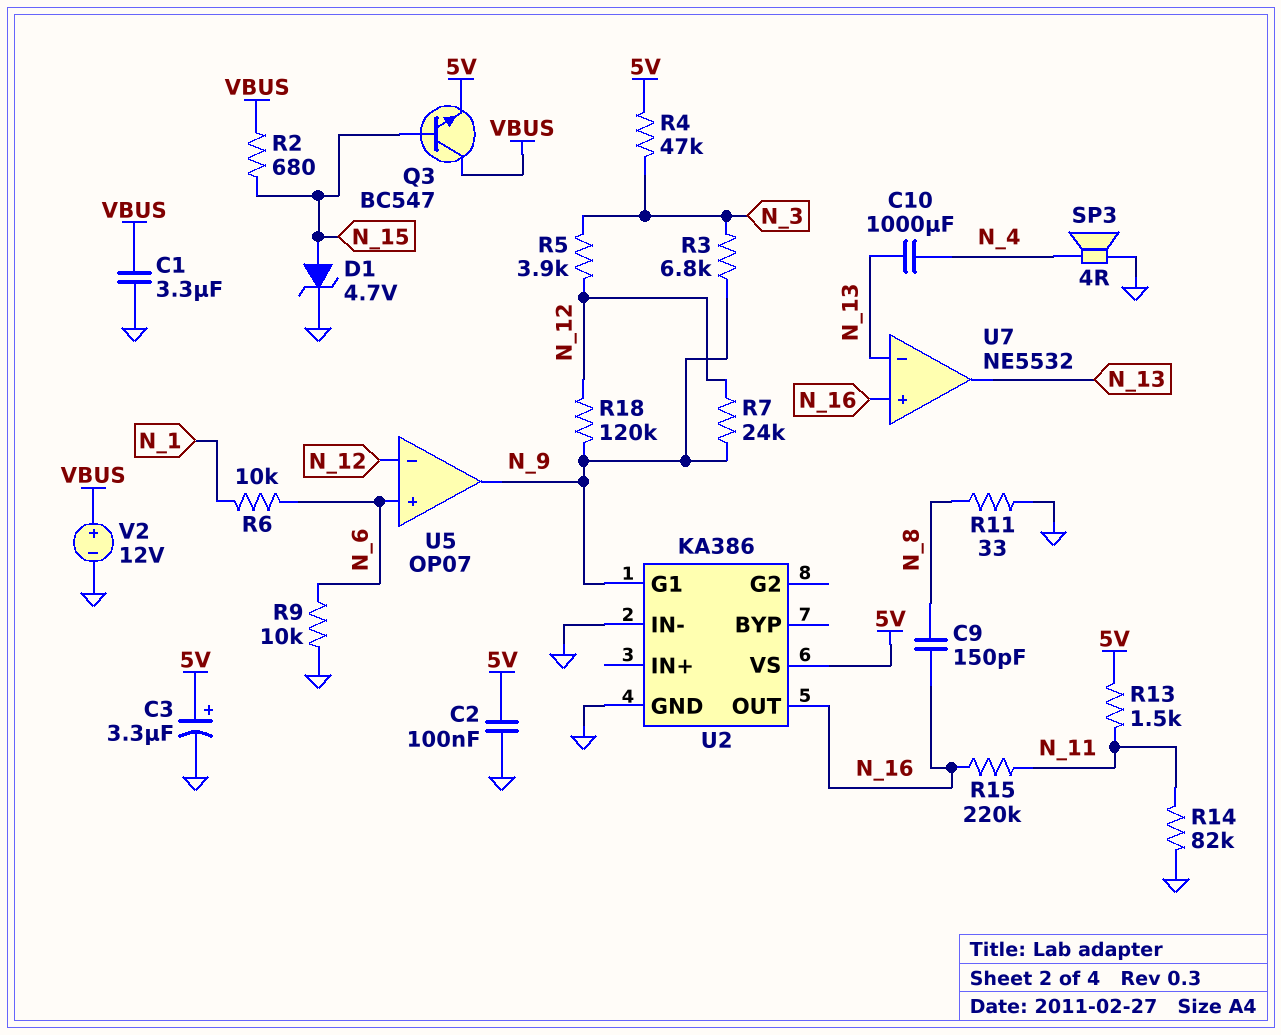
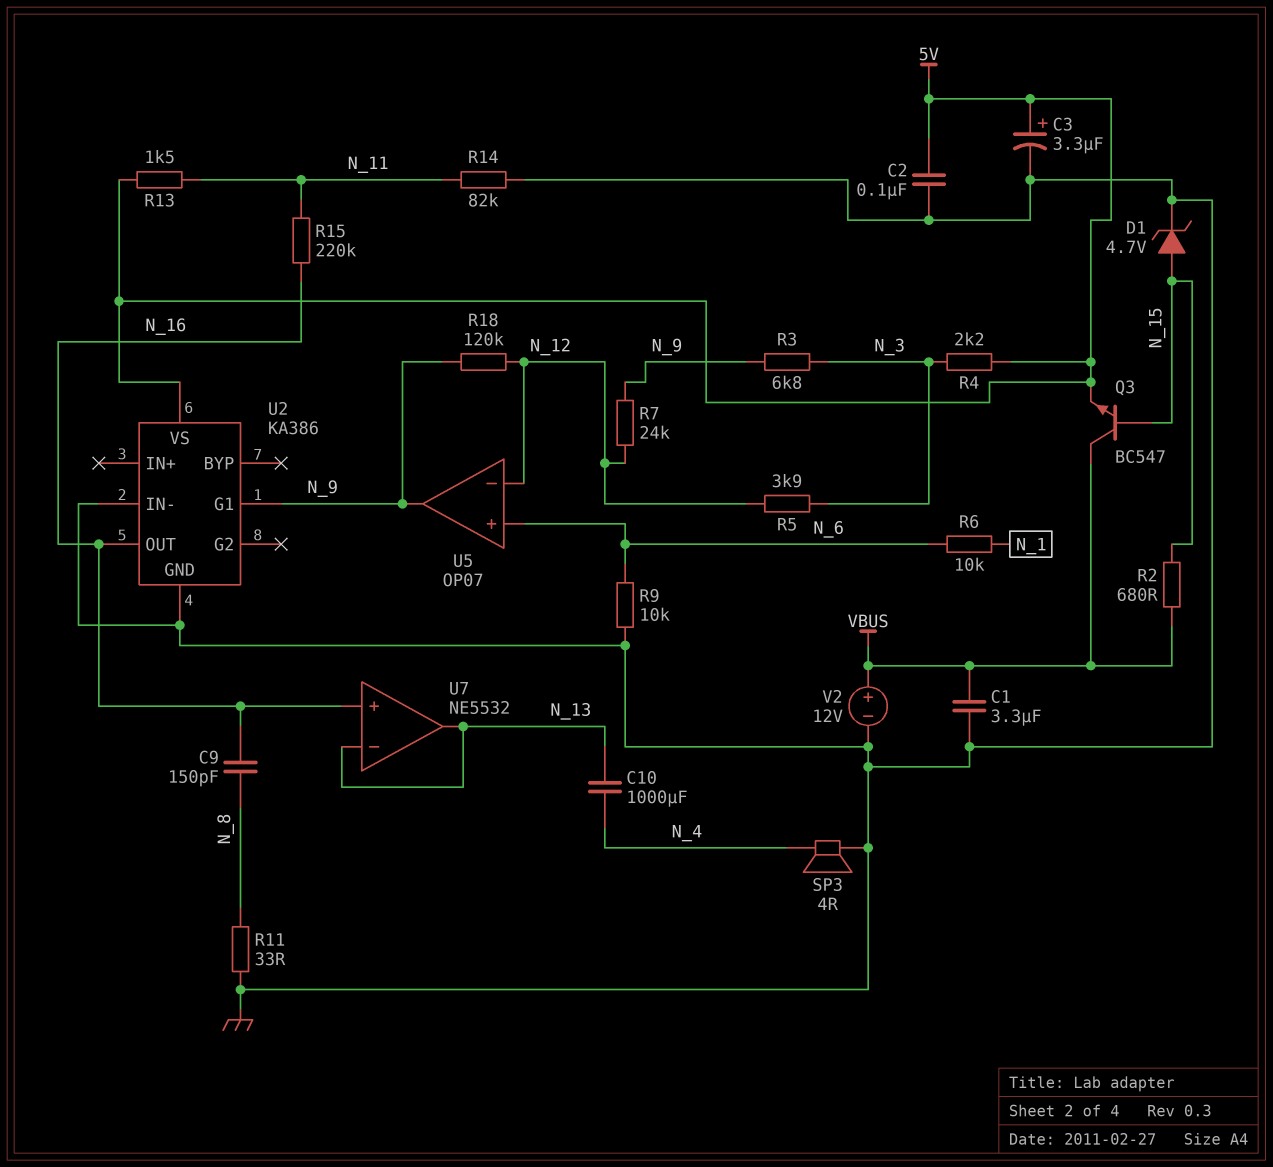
R4: 47k (5V, N_3) -> 2.2k (5V, N_3)

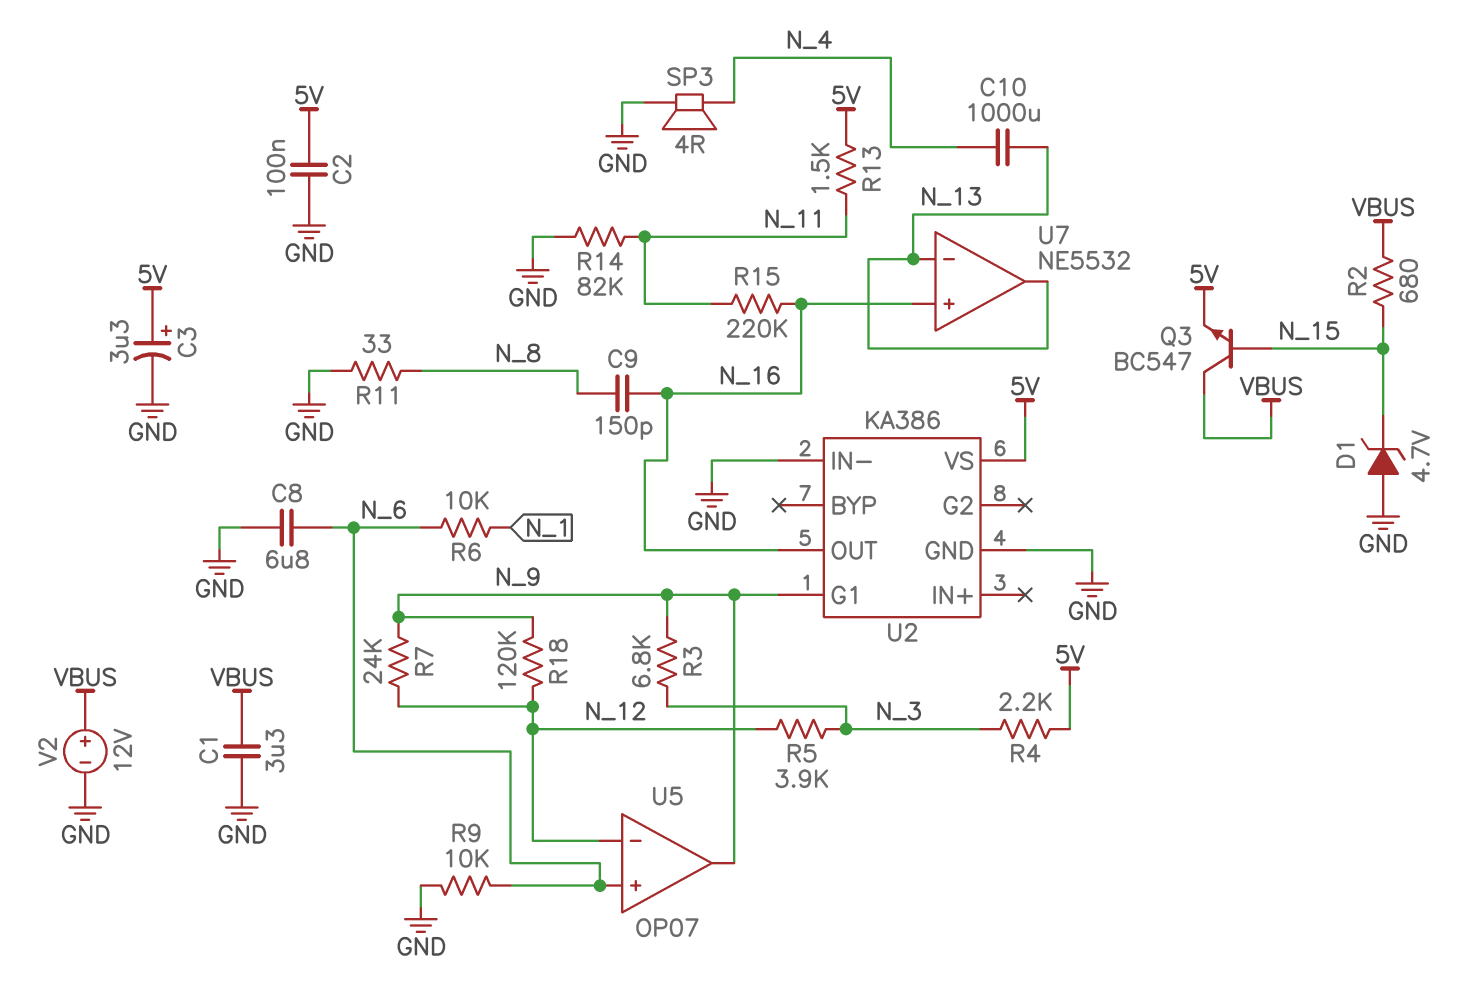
C8: none -> 6.8uF (GND, N_6)
D1: zener 4.7V (A N_15, K GND) -> zener 4.7V (A GND, K N_15)

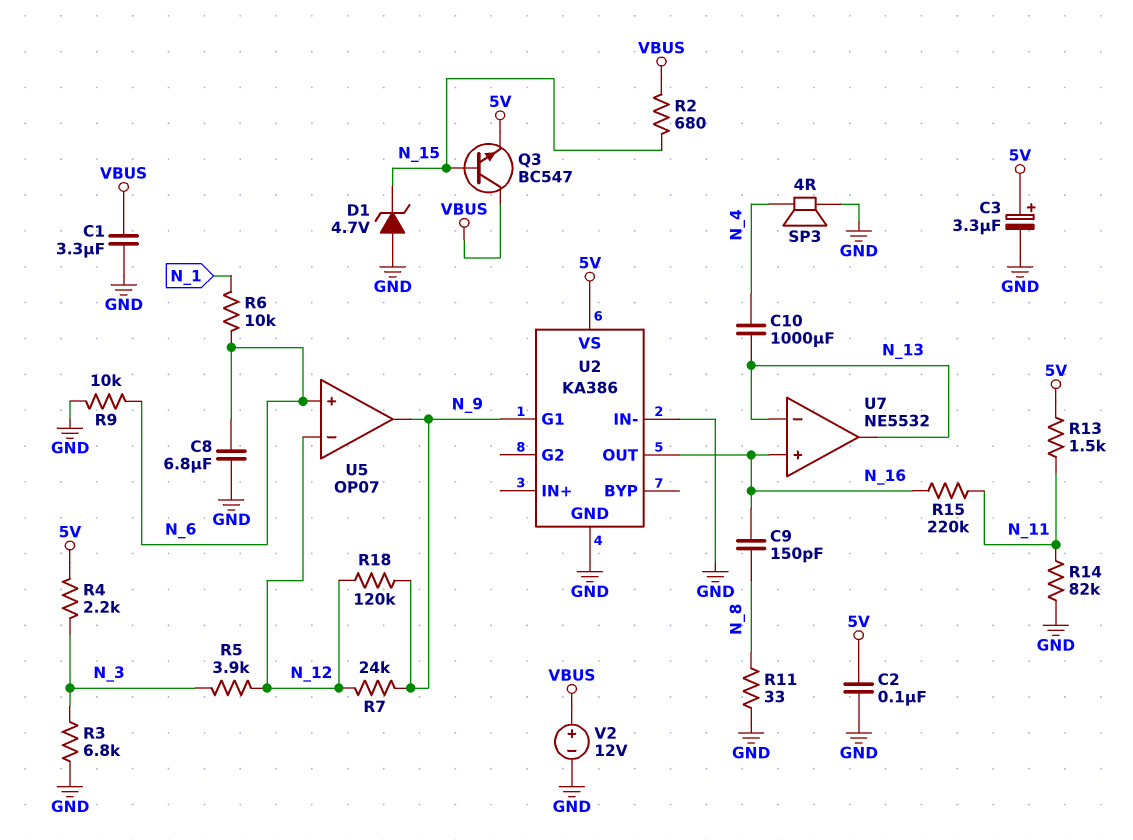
R3: 6.8k (N_3, N_9) -> 6.8k (GND, N_3)

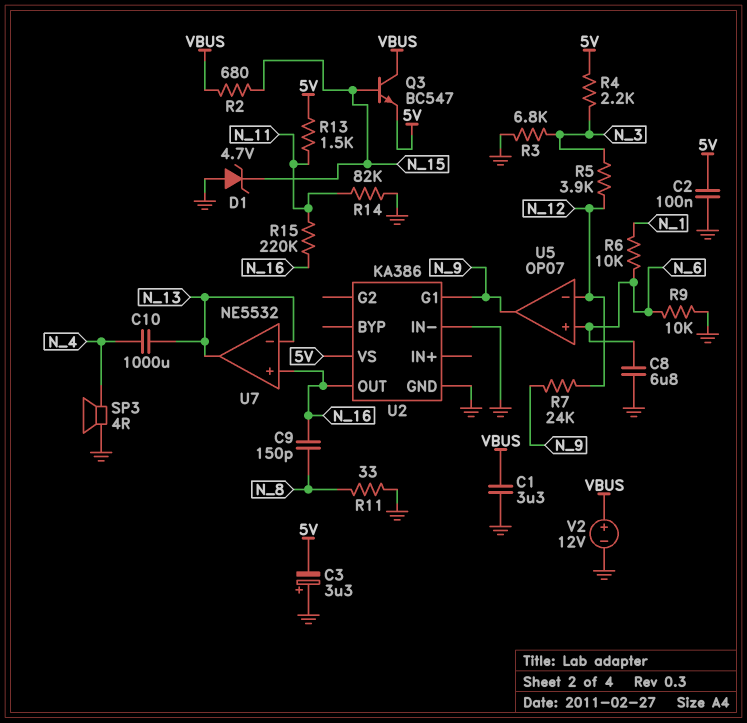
C3: 3.3uF (plus 5V, minus GND) -> 3.3uF (plus GND, minus 5V)
R18: 120k (N_9, N_12) -> none

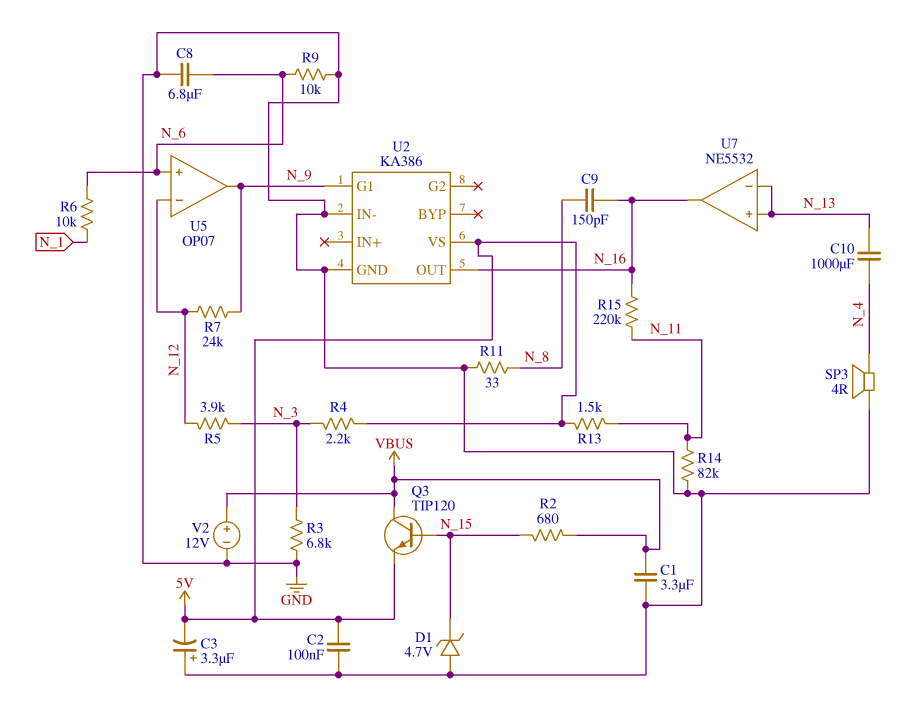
Q3: NPN BC547 (B N_15, C VBUS, E 5V) -> NPN TIP120 (B N_15, C VBUS, E 5V)
U7 pin in+: N_16 -> N_13
U7 pin out: N_13 -> N_16

